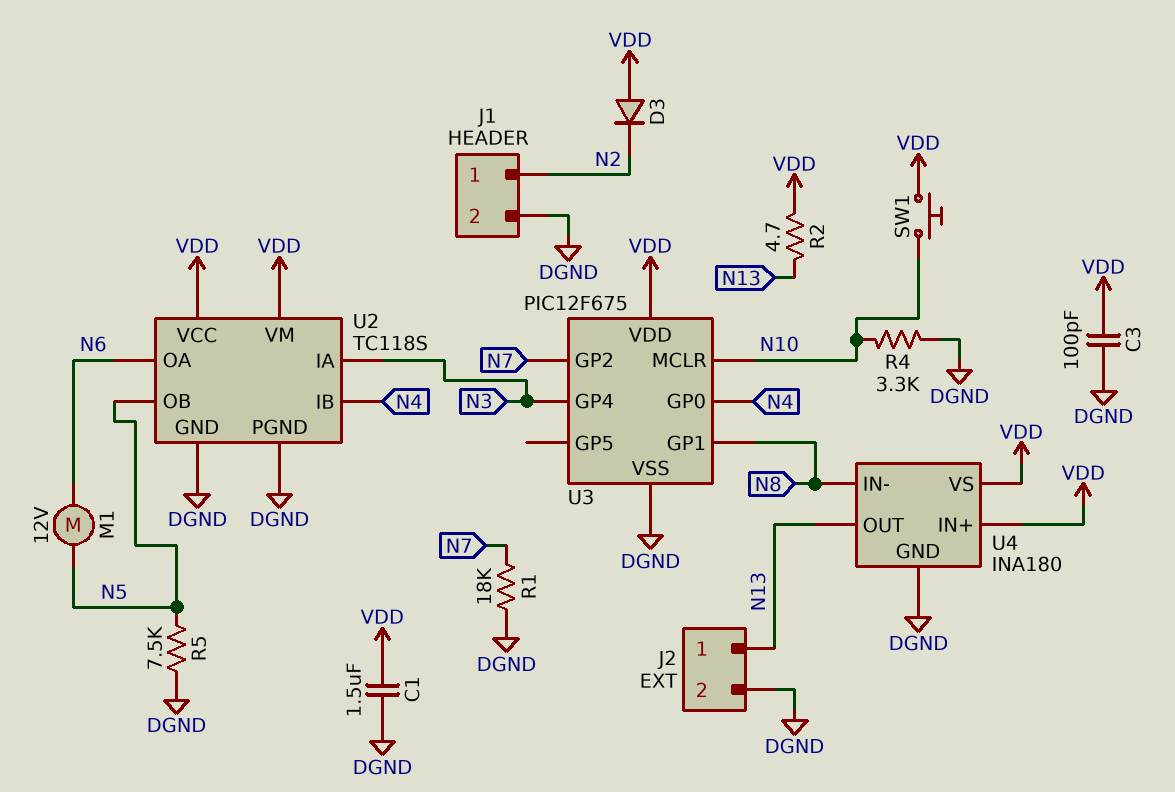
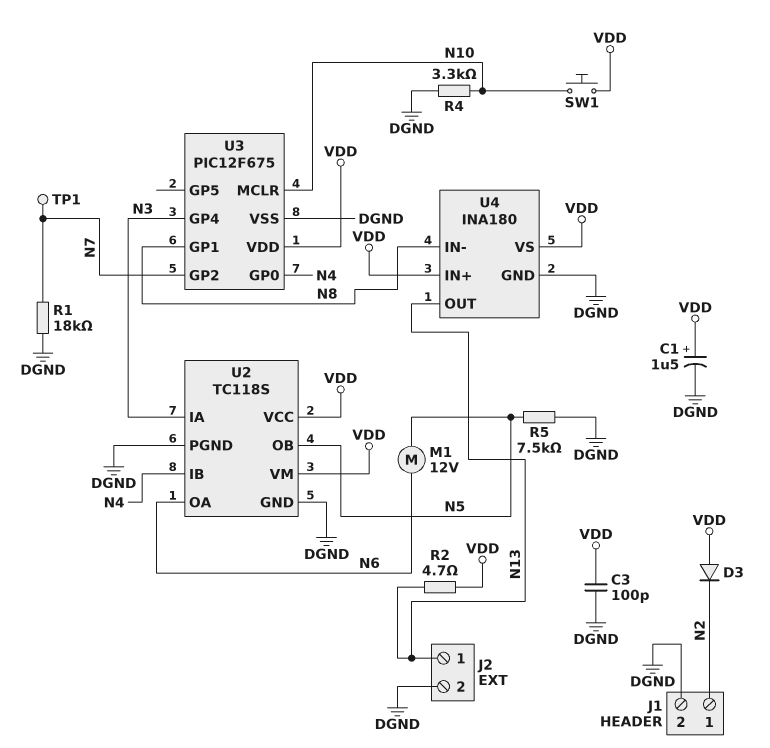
C1: 1.5uF (DGND, VDD) -> 1.5uF (plus VDD, minus DGND)
TP1: none -> test point (N7)

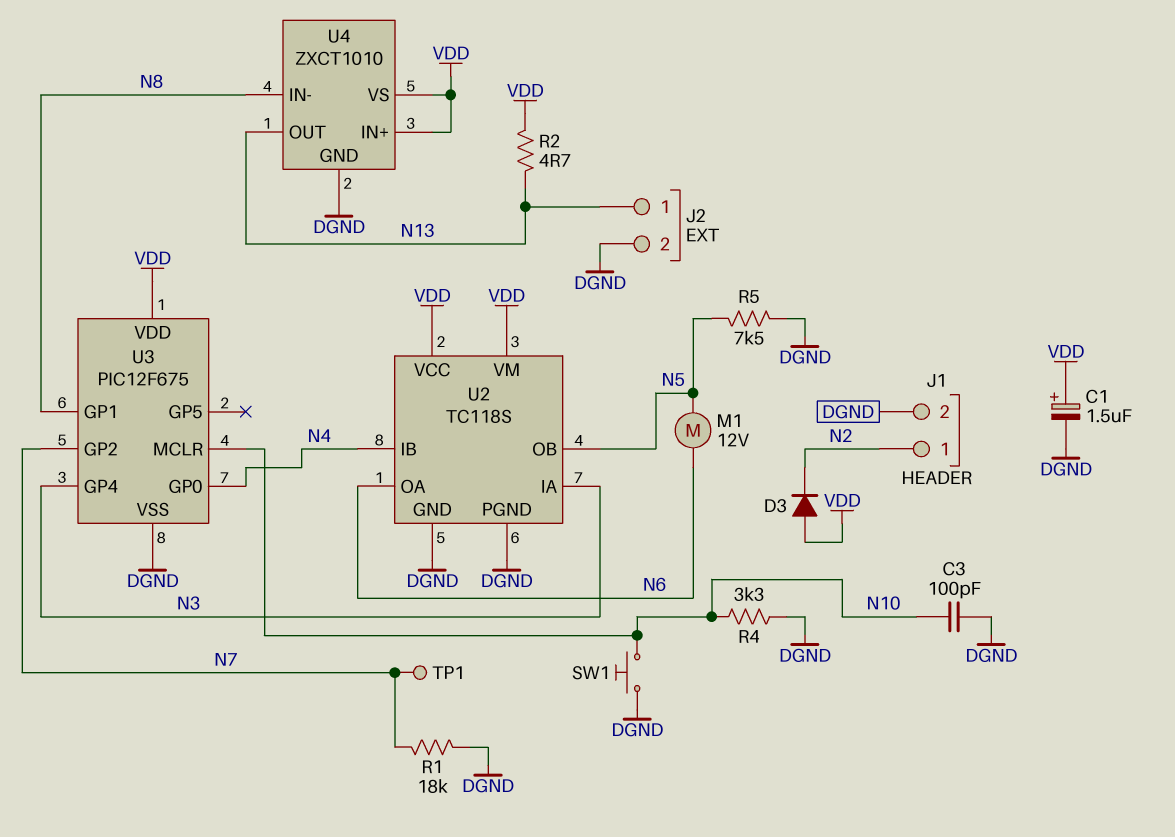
C3: 100pF (DGND, VDD) -> 100pF (DGND, N10)
SW1: button (N10, VDD) -> button (DGND, N10)
U4: INA180 -> ZXCT1010

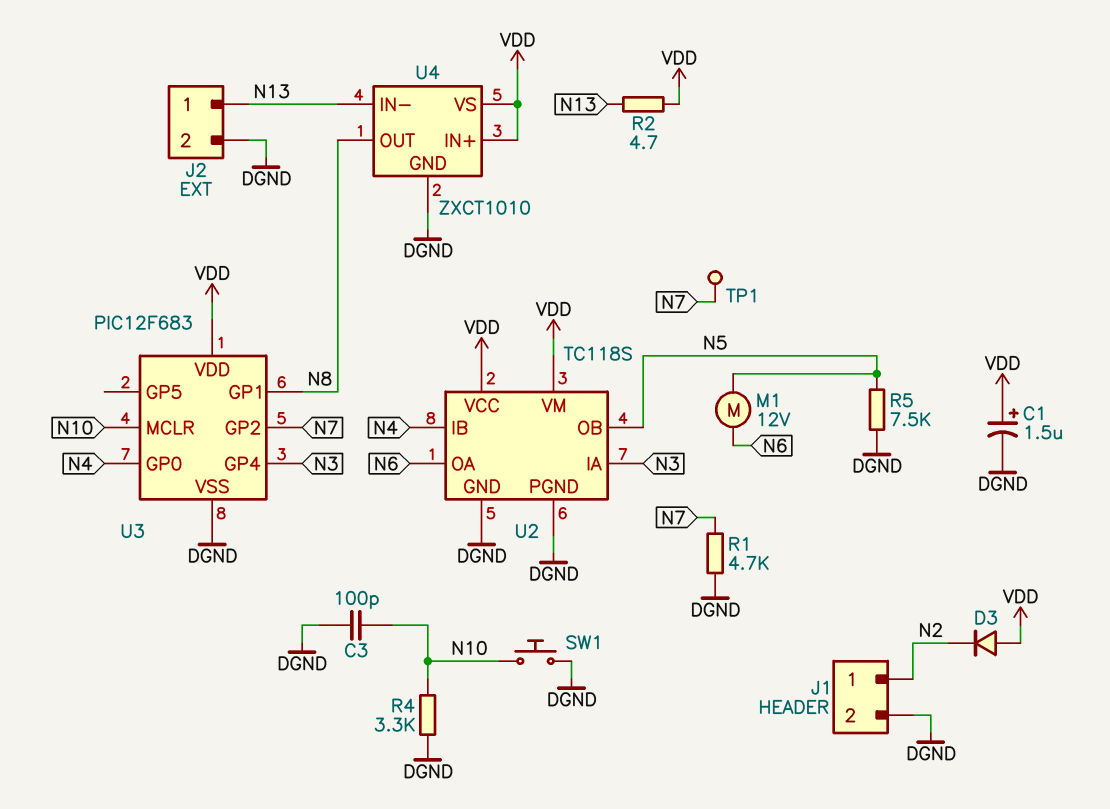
R1: 18k (DGND, N7) -> 4.7k (DGND, N7)
U3: PIC12F675 -> PIC12F683
U4 pin IN-: N8 -> N13
U4 pin OUT: N13 -> N8

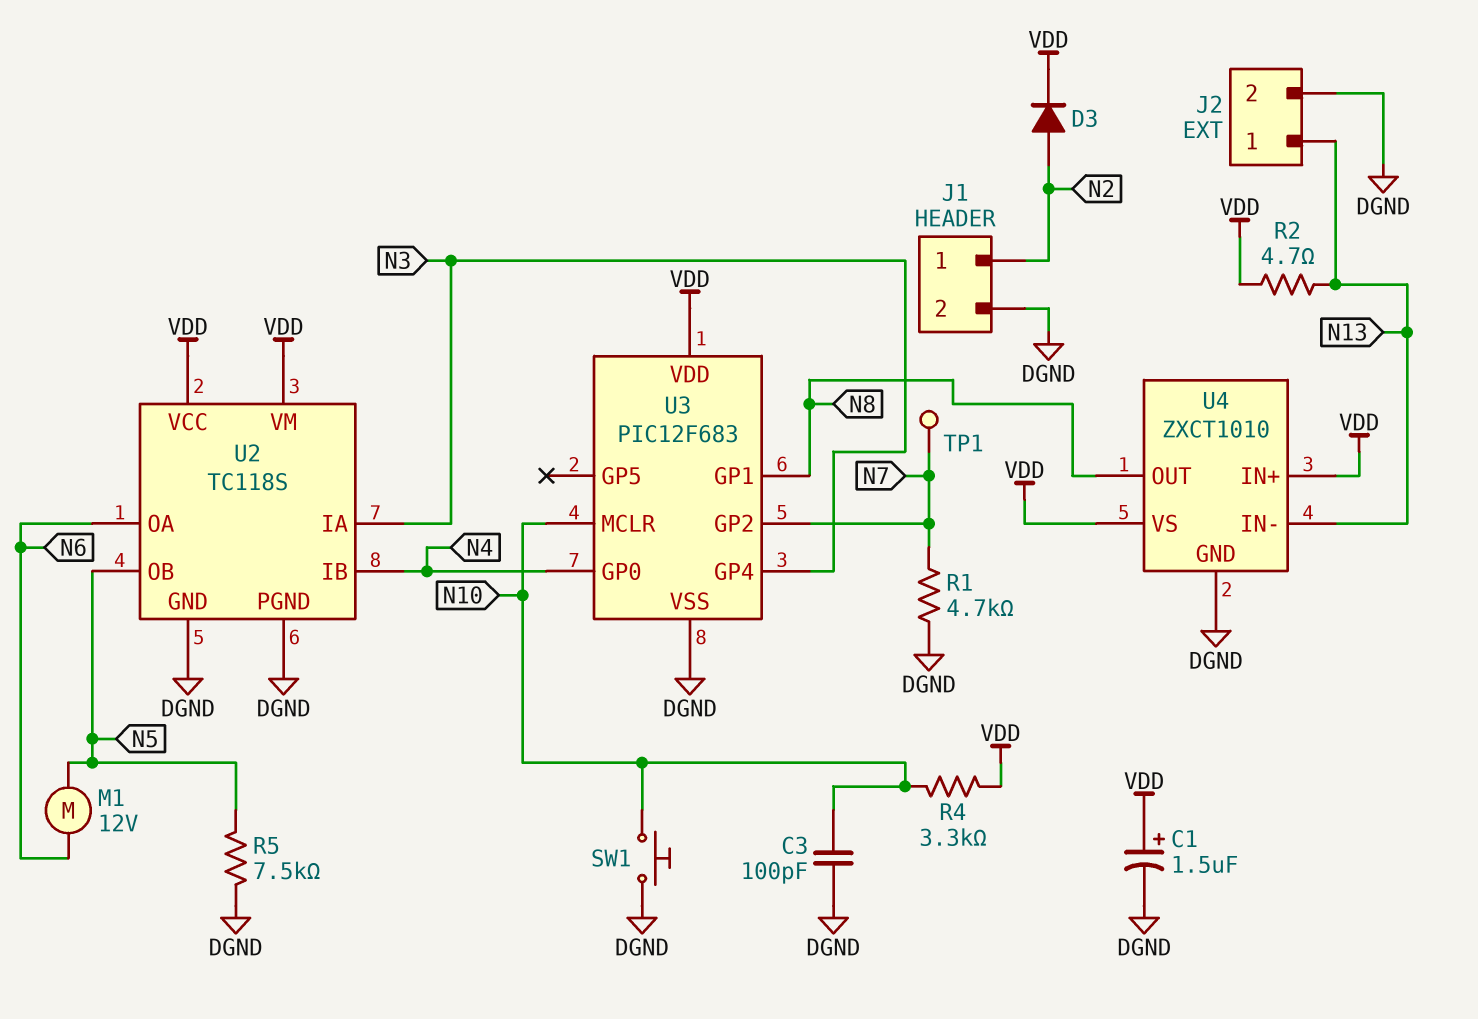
D3: diode (A VDD, K N2) -> diode (A N2, K VDD)
R4: 3.3k (DGND, N10) -> 3.3k (N10, VDD)

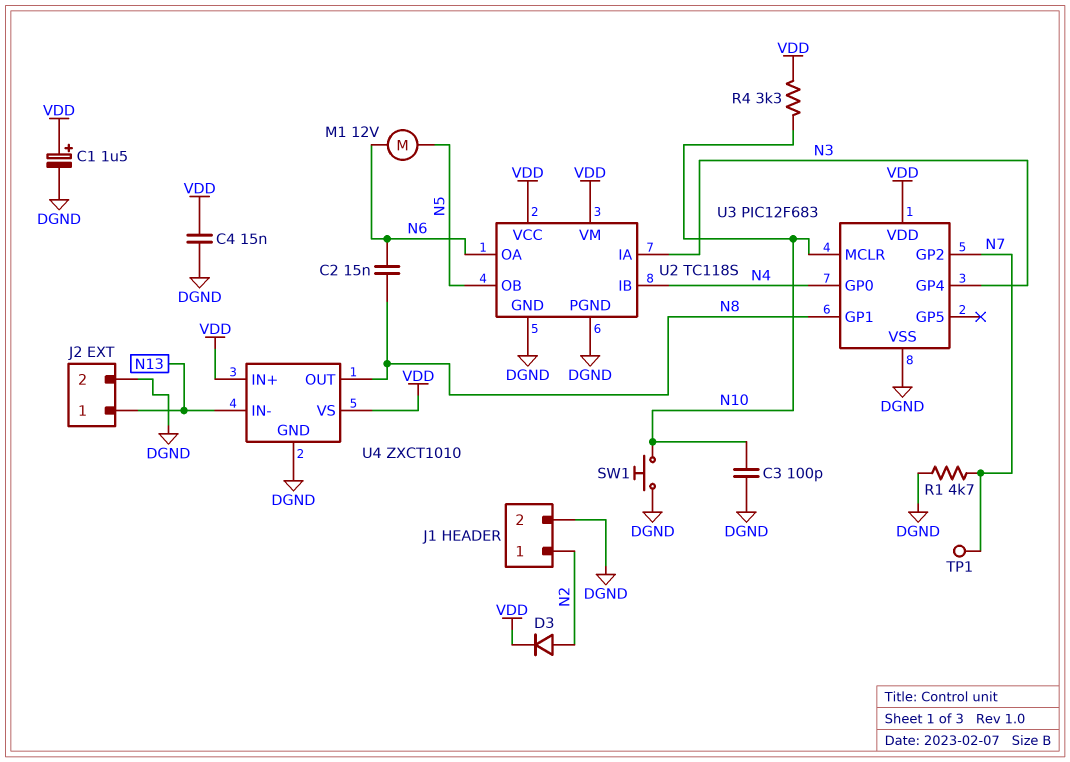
C2: none -> 15nF (N6, N8)
C4: none -> 15nF (DGND, VDD)
R2: 4.7 (N13, VDD) -> none
R5: 7.5k (DGND, N5) -> none

